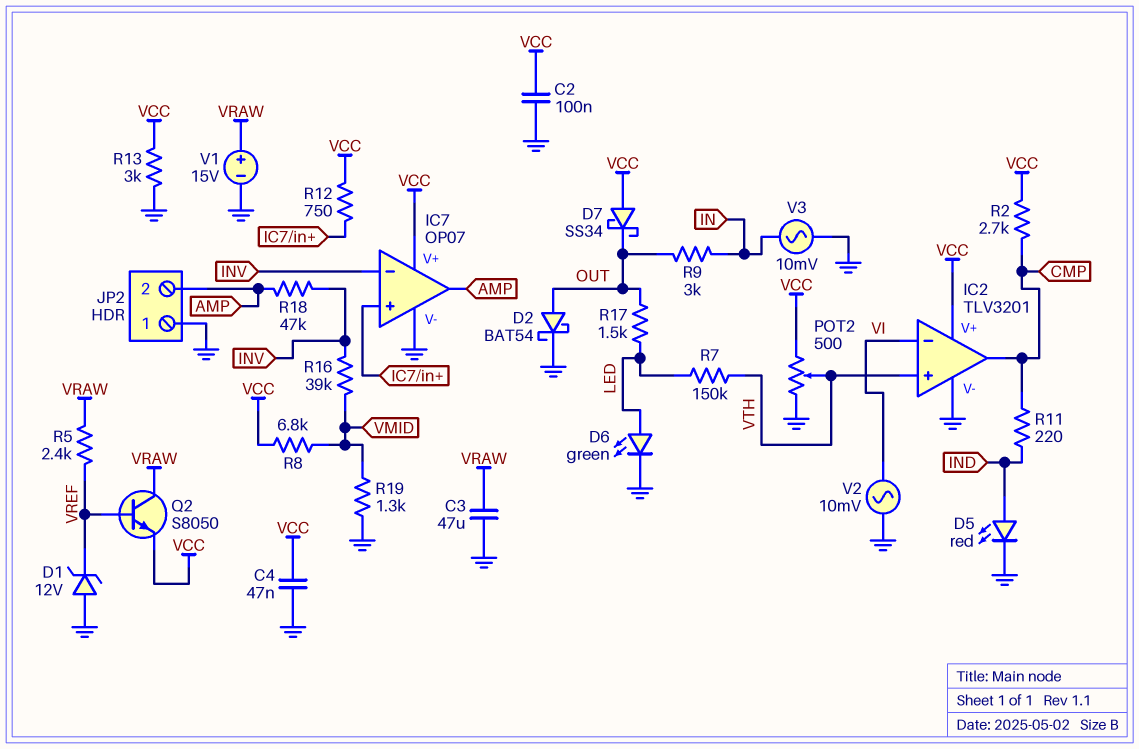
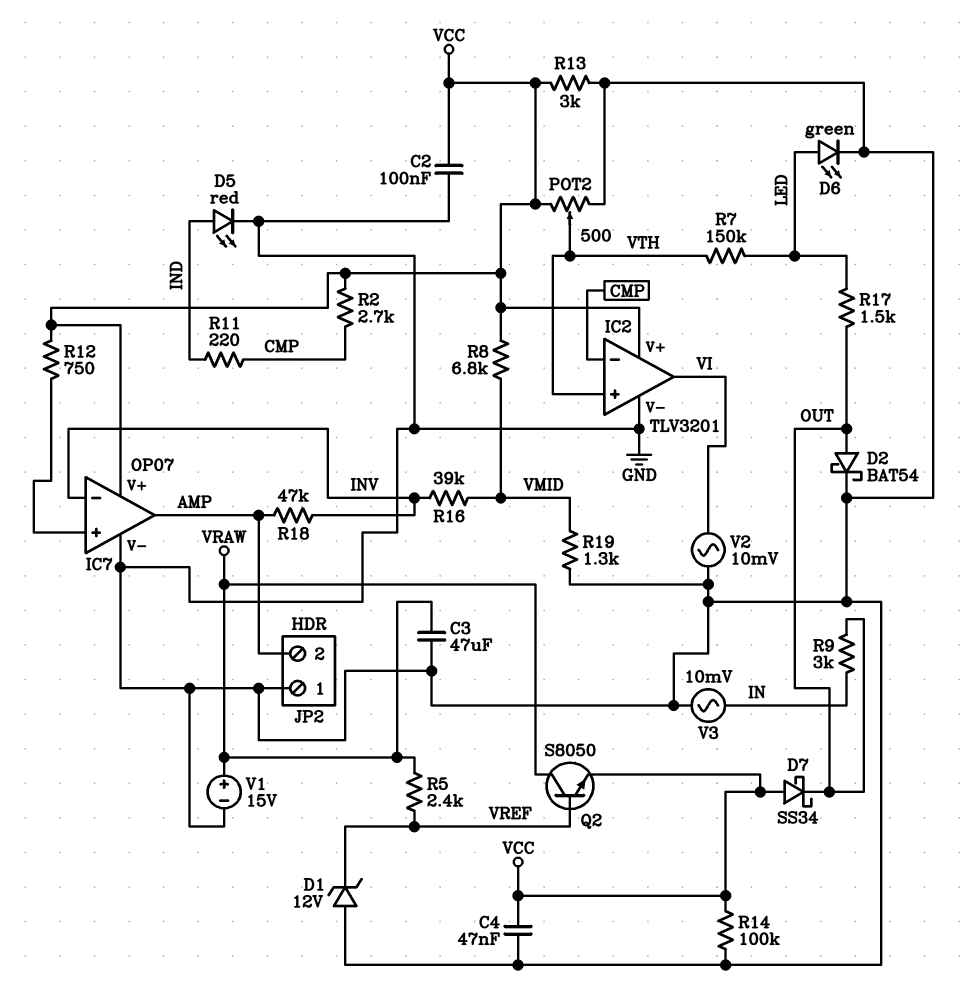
IC2 pin in-: VI -> CMP
IC2 pin out: CMP -> VI
R14: none -> 100k (GND, VCC)

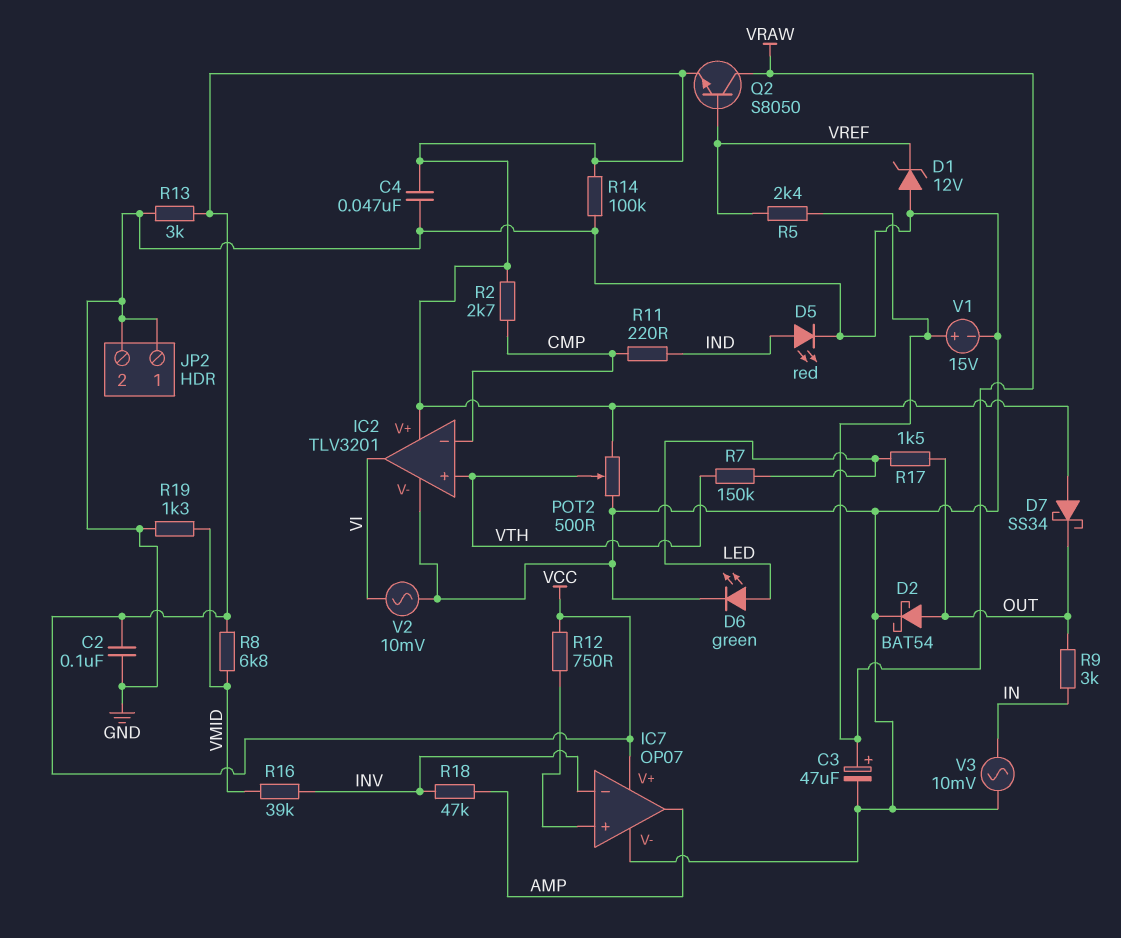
C3: 47uF (GND, VRAW) -> 47uF (plus VRAW, minus GND)
JP2 pin 2: AMP -> GND

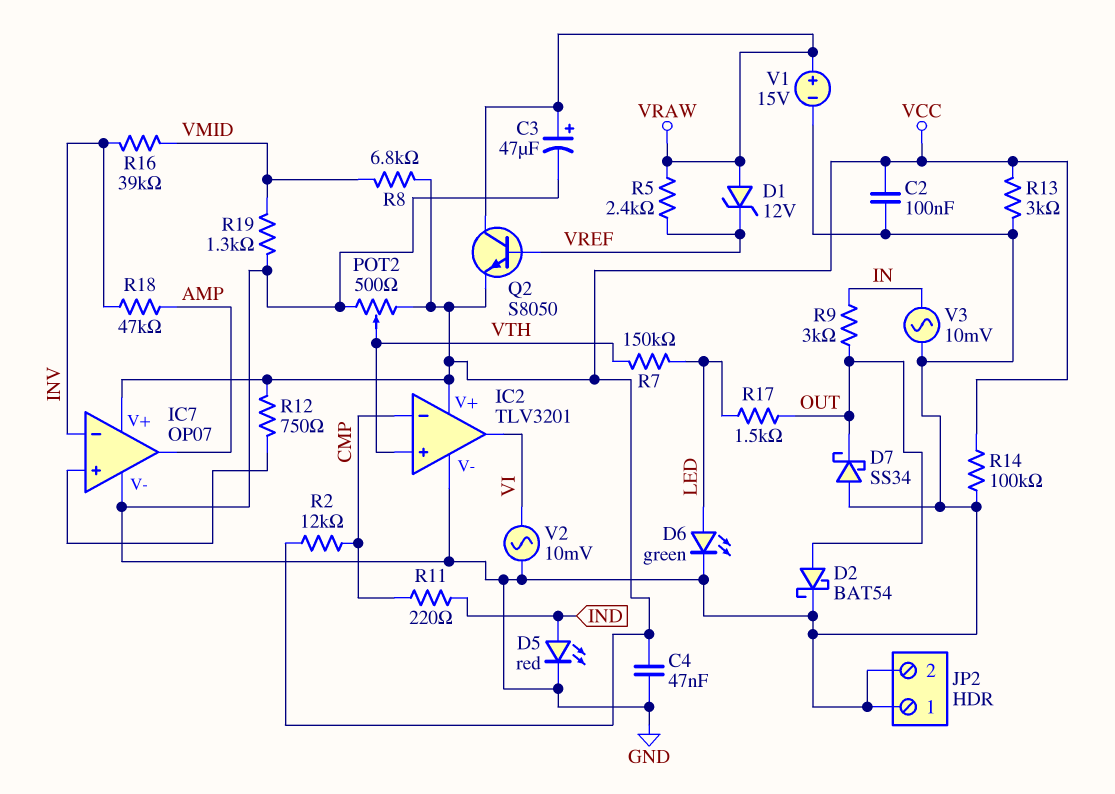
D1: zener 12V (A GND, K VREF) -> zener 12V (A VRAW, K VREF)
D7: schottky SS34 (A VCC, K OUT) -> schottky SS34 (A GND, K OUT)
R2: 2.7k (CMP, VCC) -> 12k (CMP, VCC)

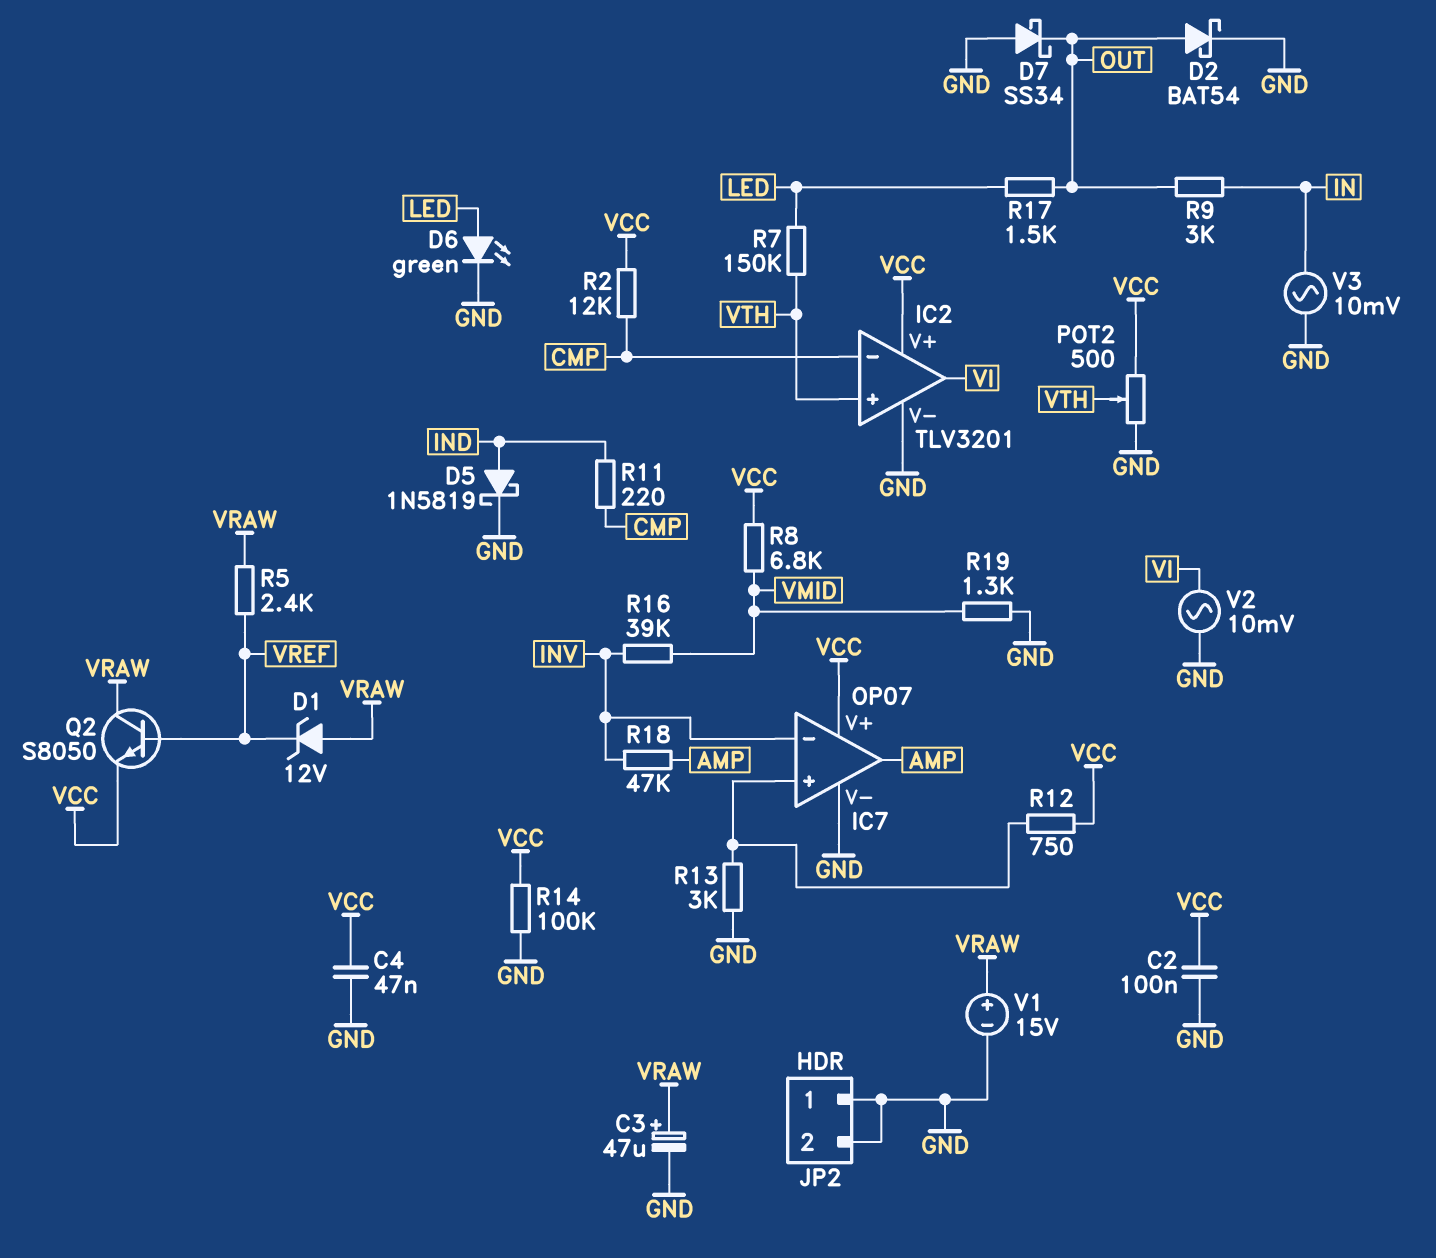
D5: LED red (A IND, K GND) -> schottky 1N5819 (A IND, K GND)
R13: 3k (GND, VCC) -> 3k (GND, IC7/in+)

